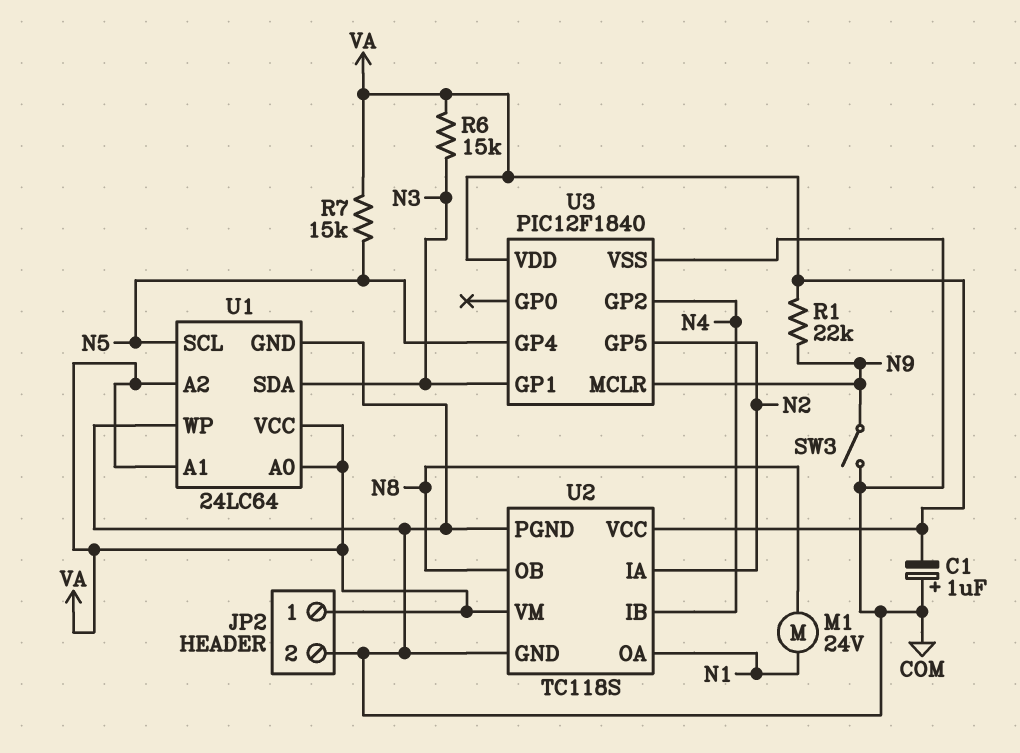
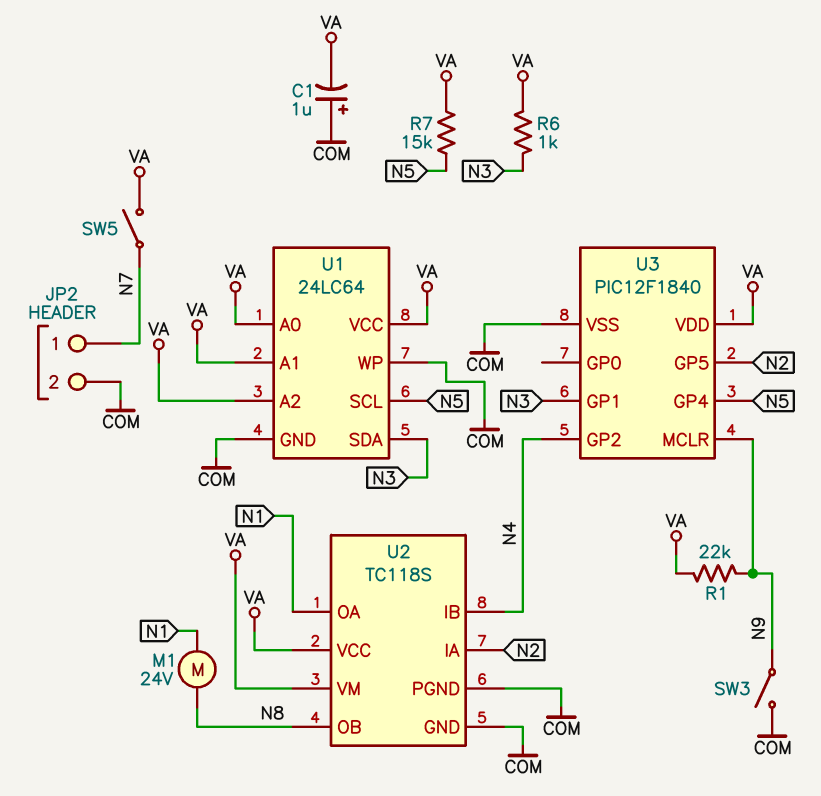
JP2 pin 1: VA -> N7
R6: 15k (N3, VA) -> 1k (N3, VA)
SW5: none -> switch (N7, VA)

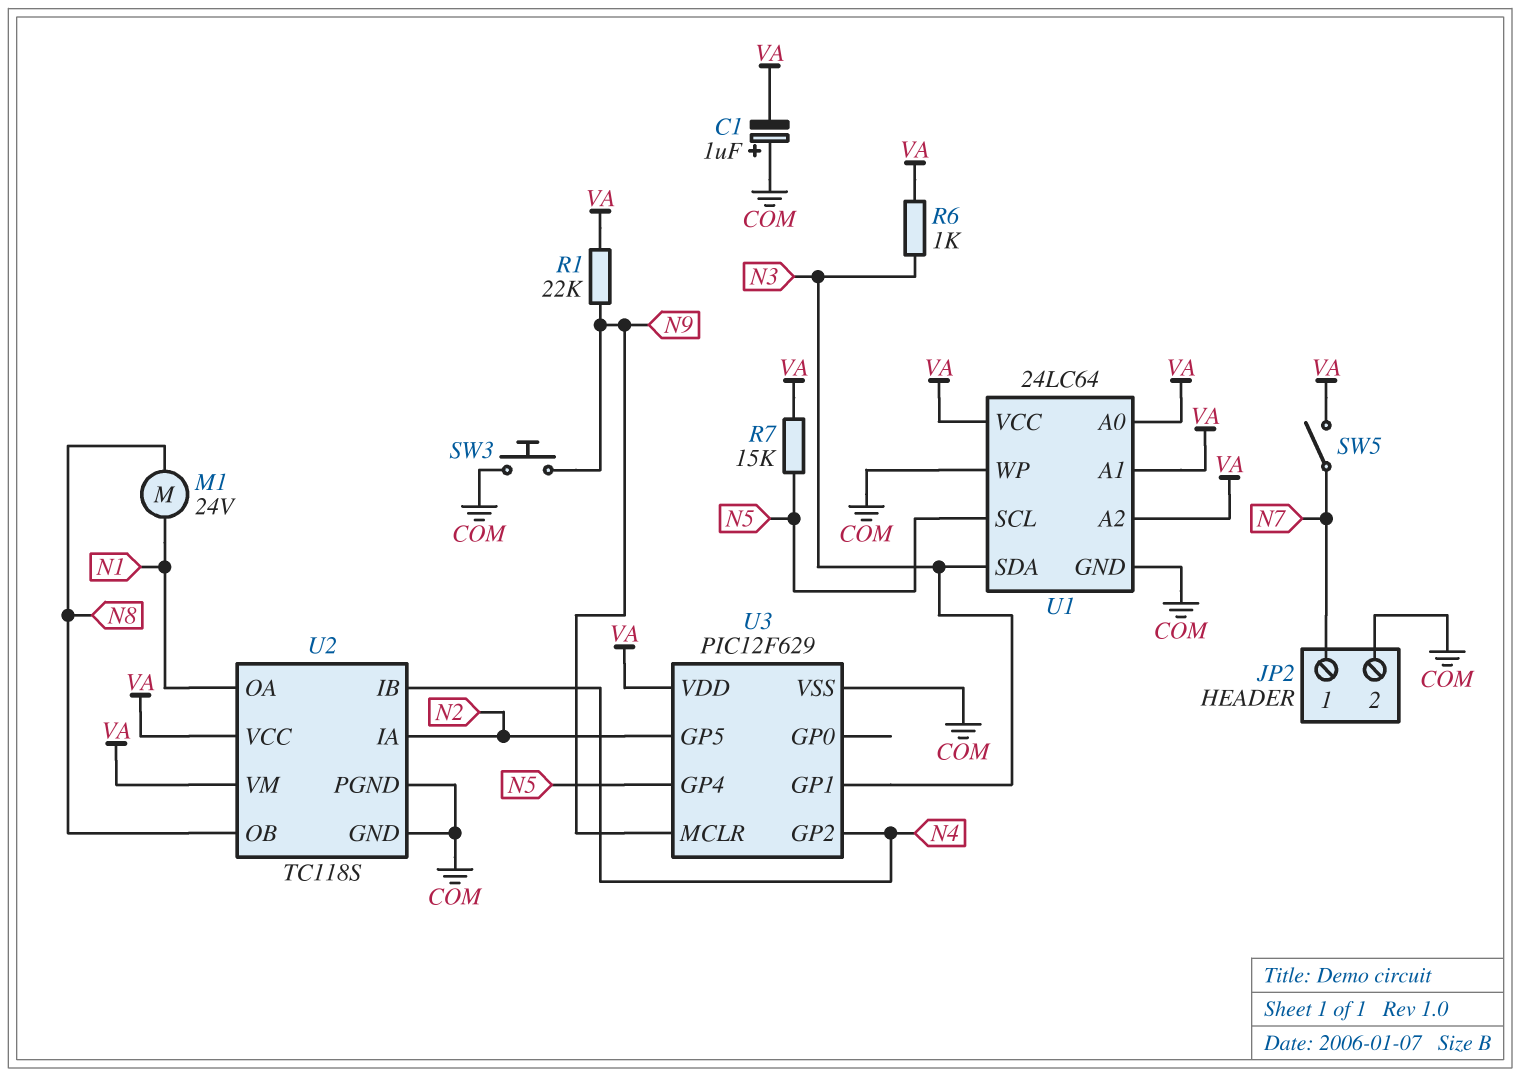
SW3: switch (COM, N9) -> button (COM, N9)
U3: PIC12F1840 -> PIC12F629

